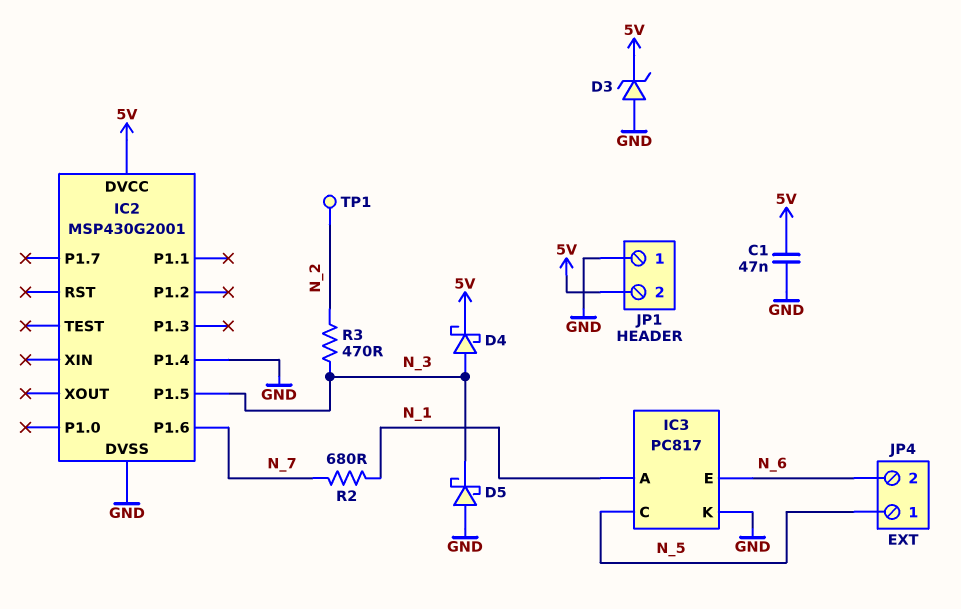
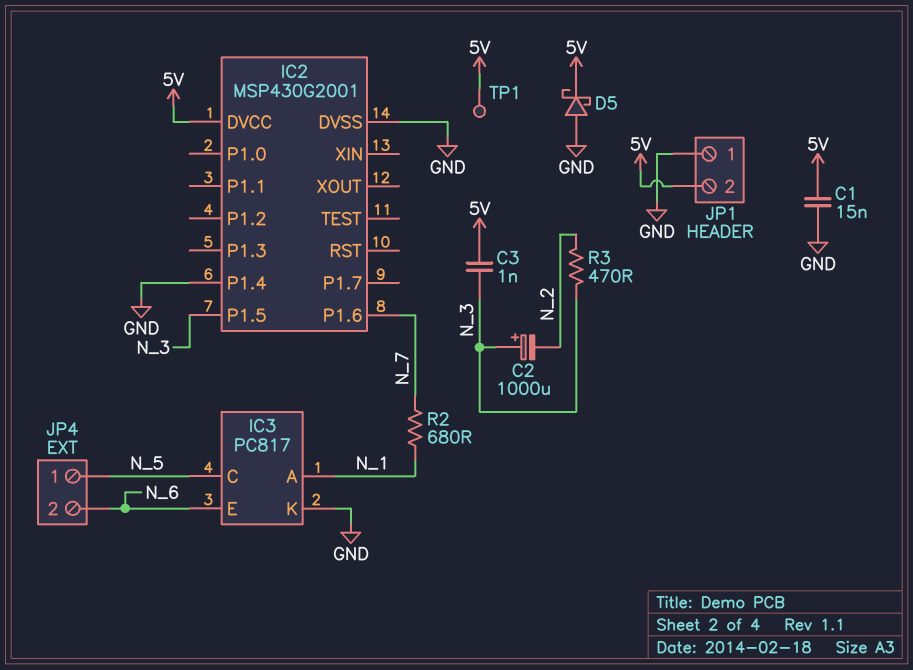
C1: 47nF (5V, GND) -> 15nF (5V, GND)
C2: none -> 1000uF (plus N_3, minus N_2)
C3: none -> 1nF (5V, N_3)
D3: zener (A GND, K 5V) -> none
D4: schottky (A N_3, K 5V) -> none
D5: schottky (A GND, K N_3) -> schottky (A GND, K 5V)
TP1: test point (N_2) -> test point (5V)

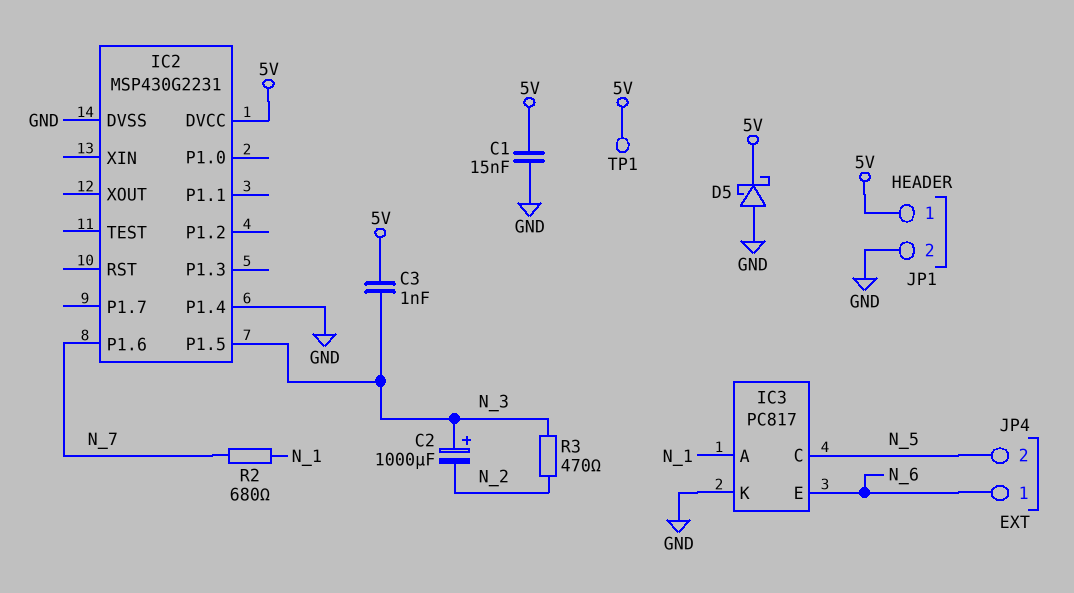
IC2: MSP430G2001 -> MSP430G2231
JP1 pin 1: GND -> 5V
JP1 pin 2: 5V -> GND
JP4 pin 1: N_5 -> N_6
JP4 pin 2: N_6 -> N_5

